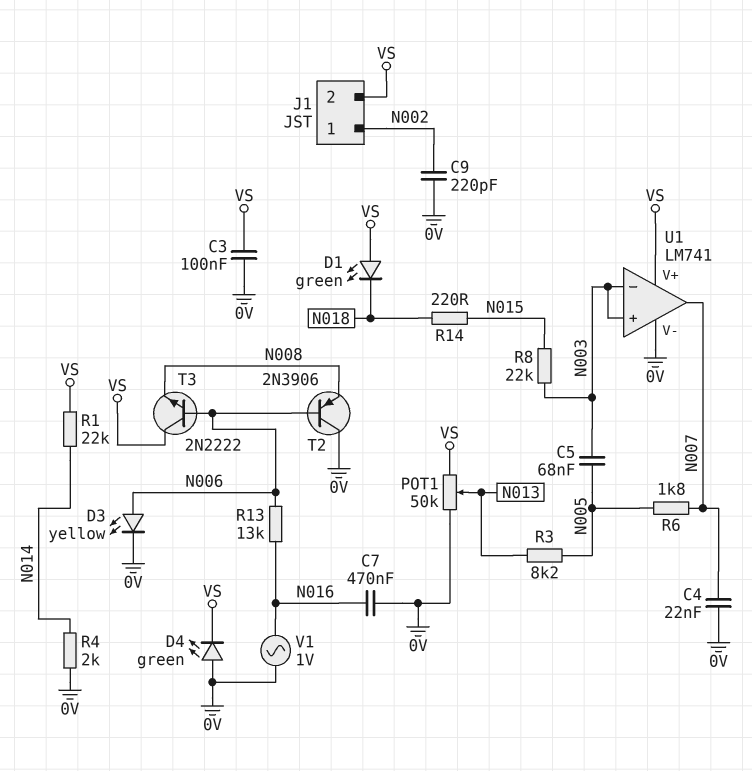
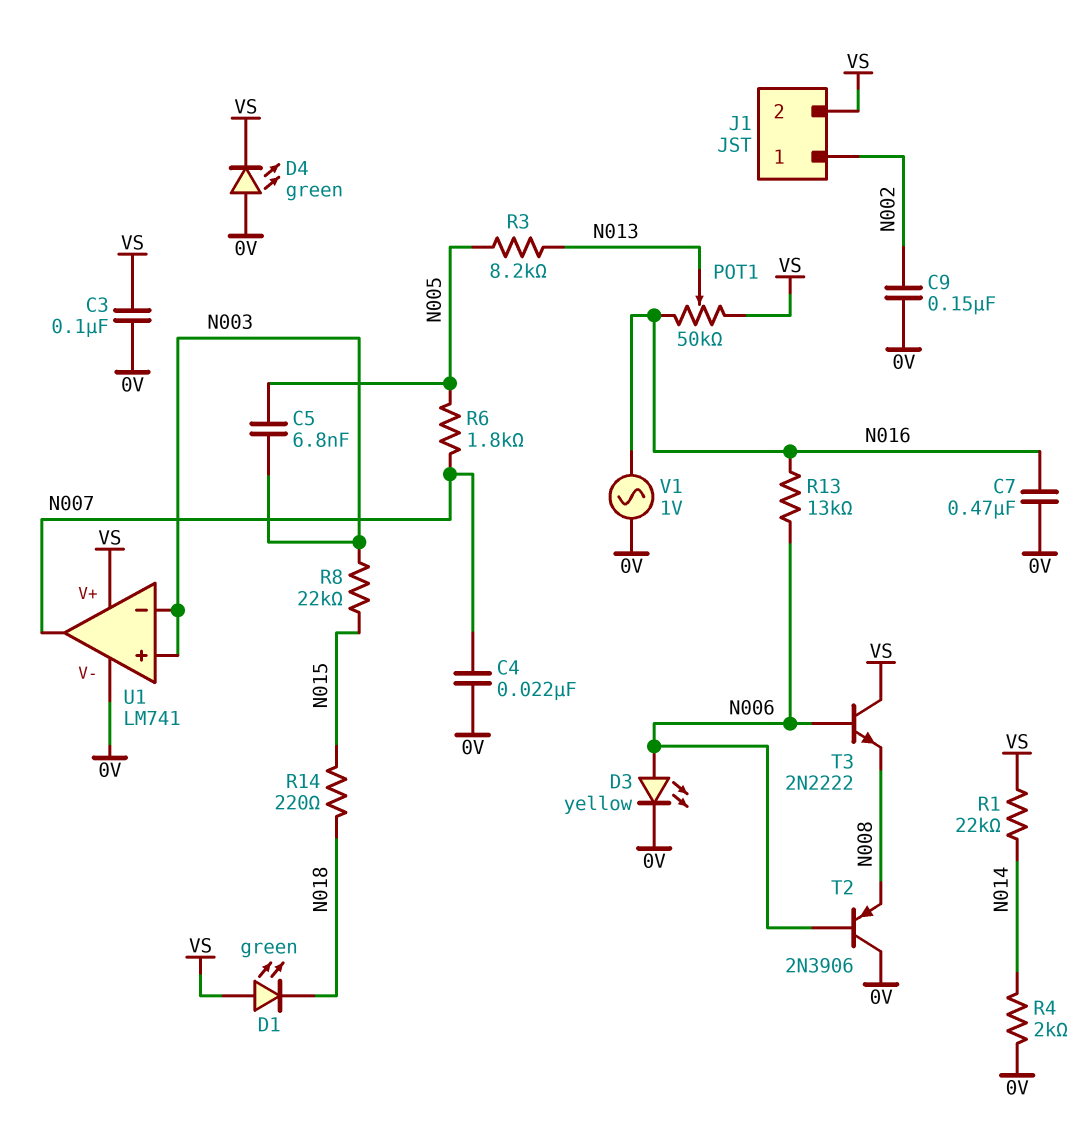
C5: 68nF (N003, N005) -> 6.8nF (N003, N005)
C9: 220pF (0V, N002) -> 150nF (0V, N002)
POT1: 50k (0V, VS, wiper N013) -> 50k (N016, VS, wiper N013)

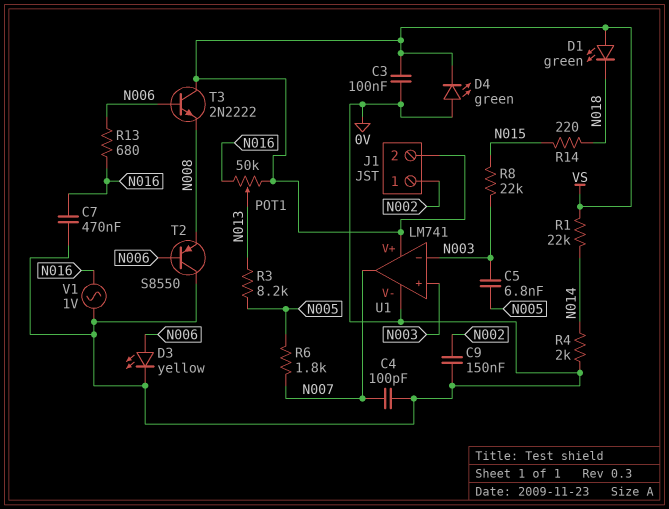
C4: 22nF (0V, N007) -> 100pF (0V, N007)
R13: 13k (N006, N016) -> 680 (N006, N016)
T2: PNP 2N3906 (B N006, C 0V, E N008) -> PNP S8550 (B N006, C 0V, E N008)

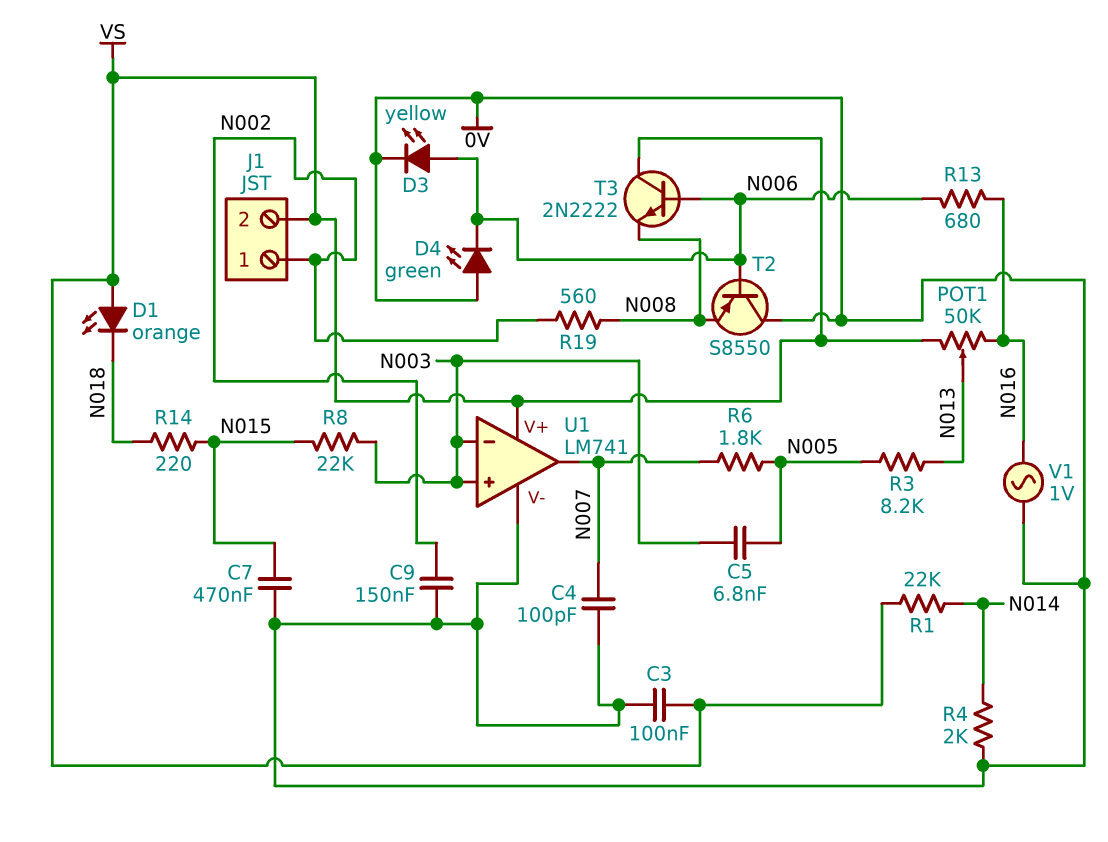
C7: 470nF (0V, N016) -> 470nF (0V, N015)
D1: LED green (A VS, K N018) -> LED orange (A VS, K N018)
D4: LED green (A 0V, K VS) -> LED green (A 0V, K N006)
R19: none -> 560 (N002, N008)

